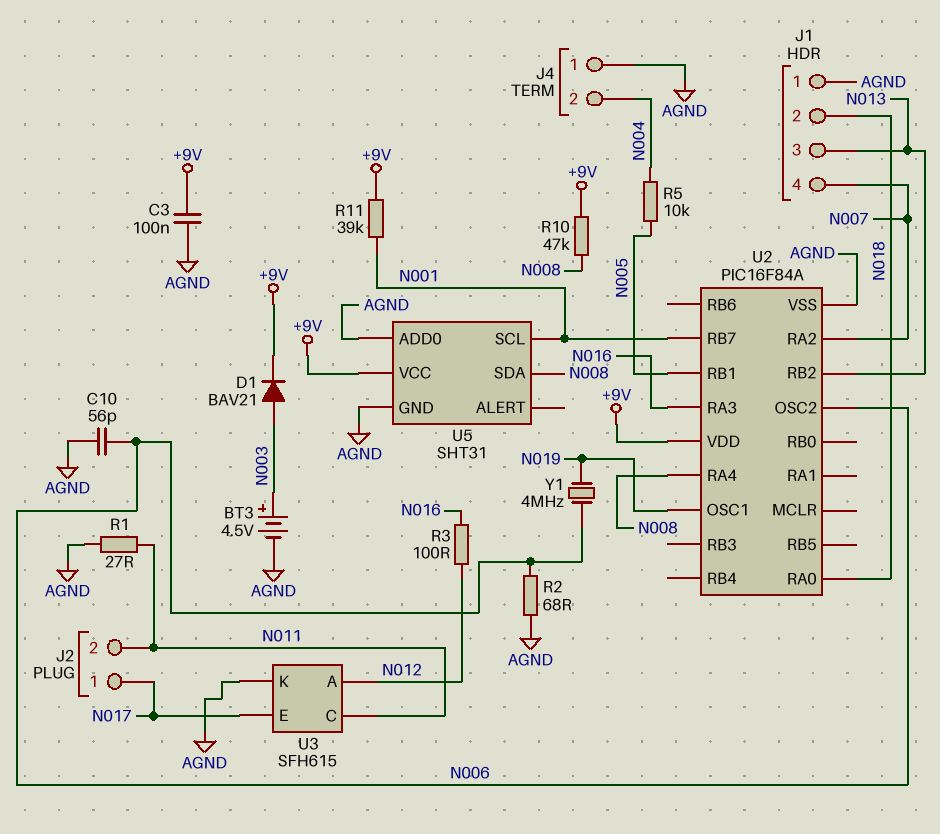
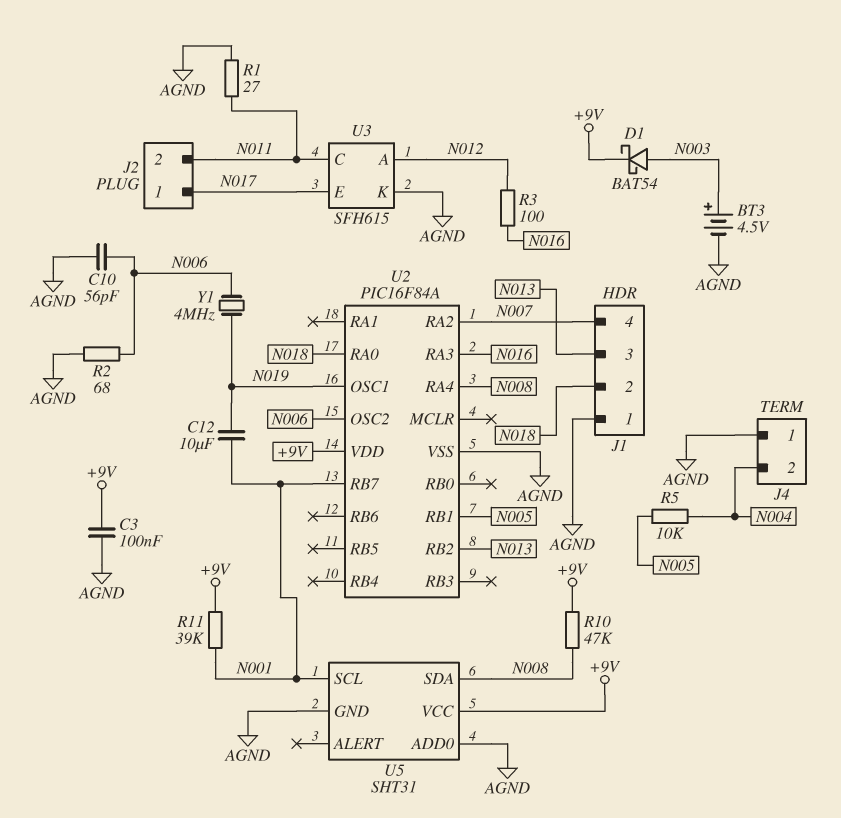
C12: none -> 10uF (N001, N019)
D1: diode BAV21 (A N003, K +9V) -> schottky BAT54 (A N003, K +9V)

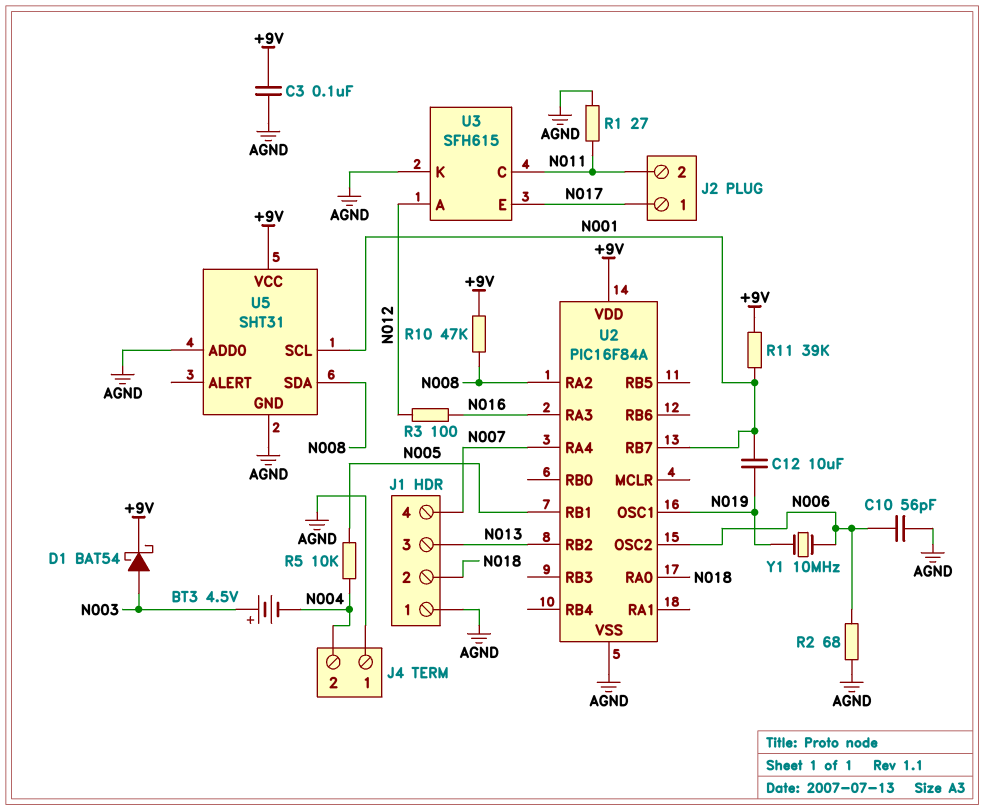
BT3: 4.5V (plus N003, minus AGND) -> 4.5V (plus N003, minus N004)
U2 pin RA2: N007 -> N008
U2 pin RA4: N008 -> N007
Y1: 4MHz (N006, N019) -> 10MHz (N006, N019)

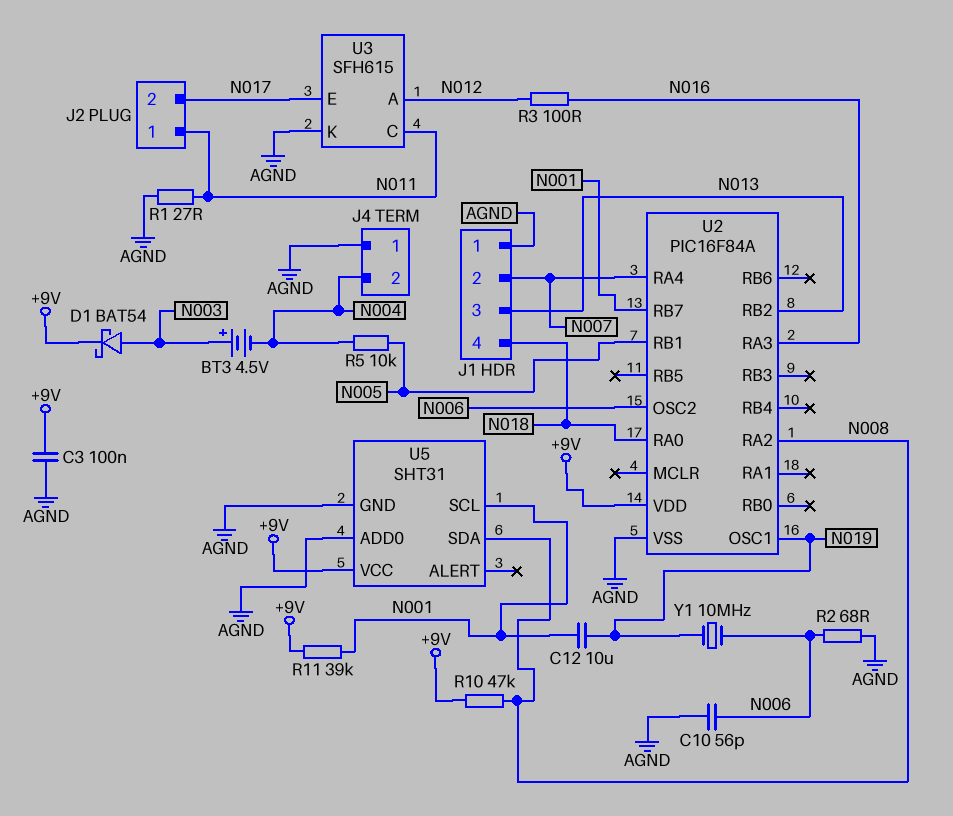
J1 pin 2: N018 -> N007
J1 pin 4: N007 -> N018
J2 pin 1: N017 -> N011
J2 pin 2: N011 -> N017

